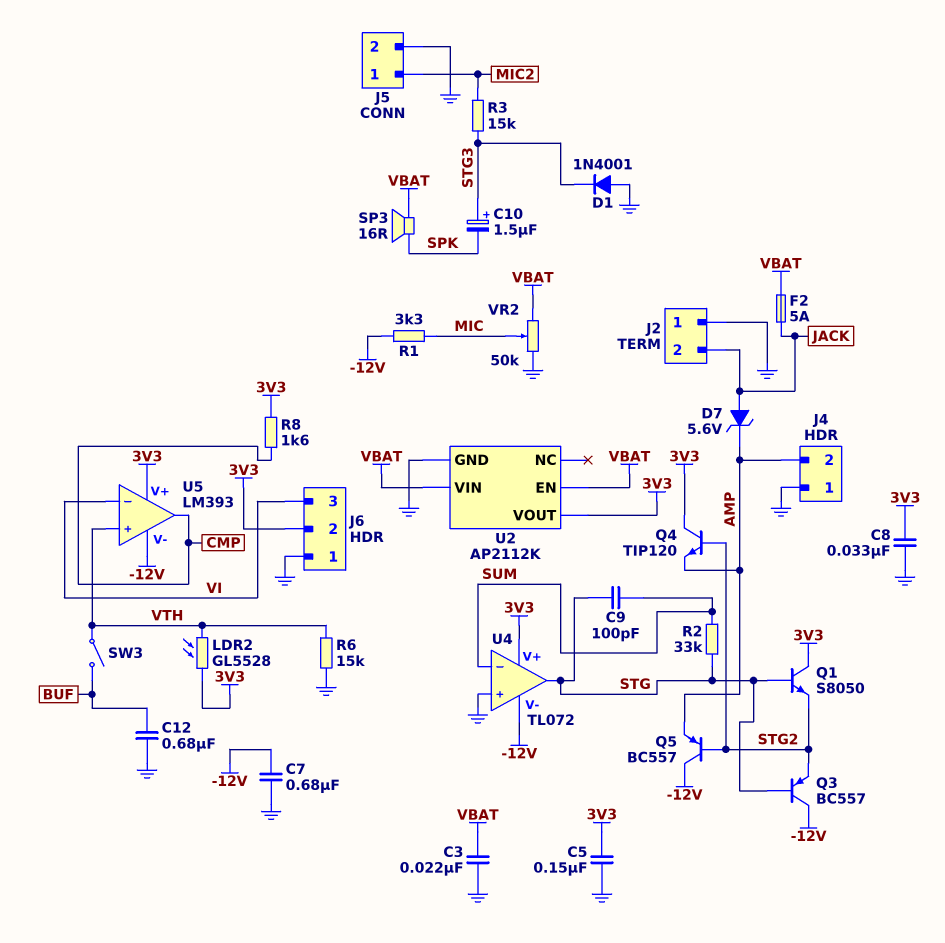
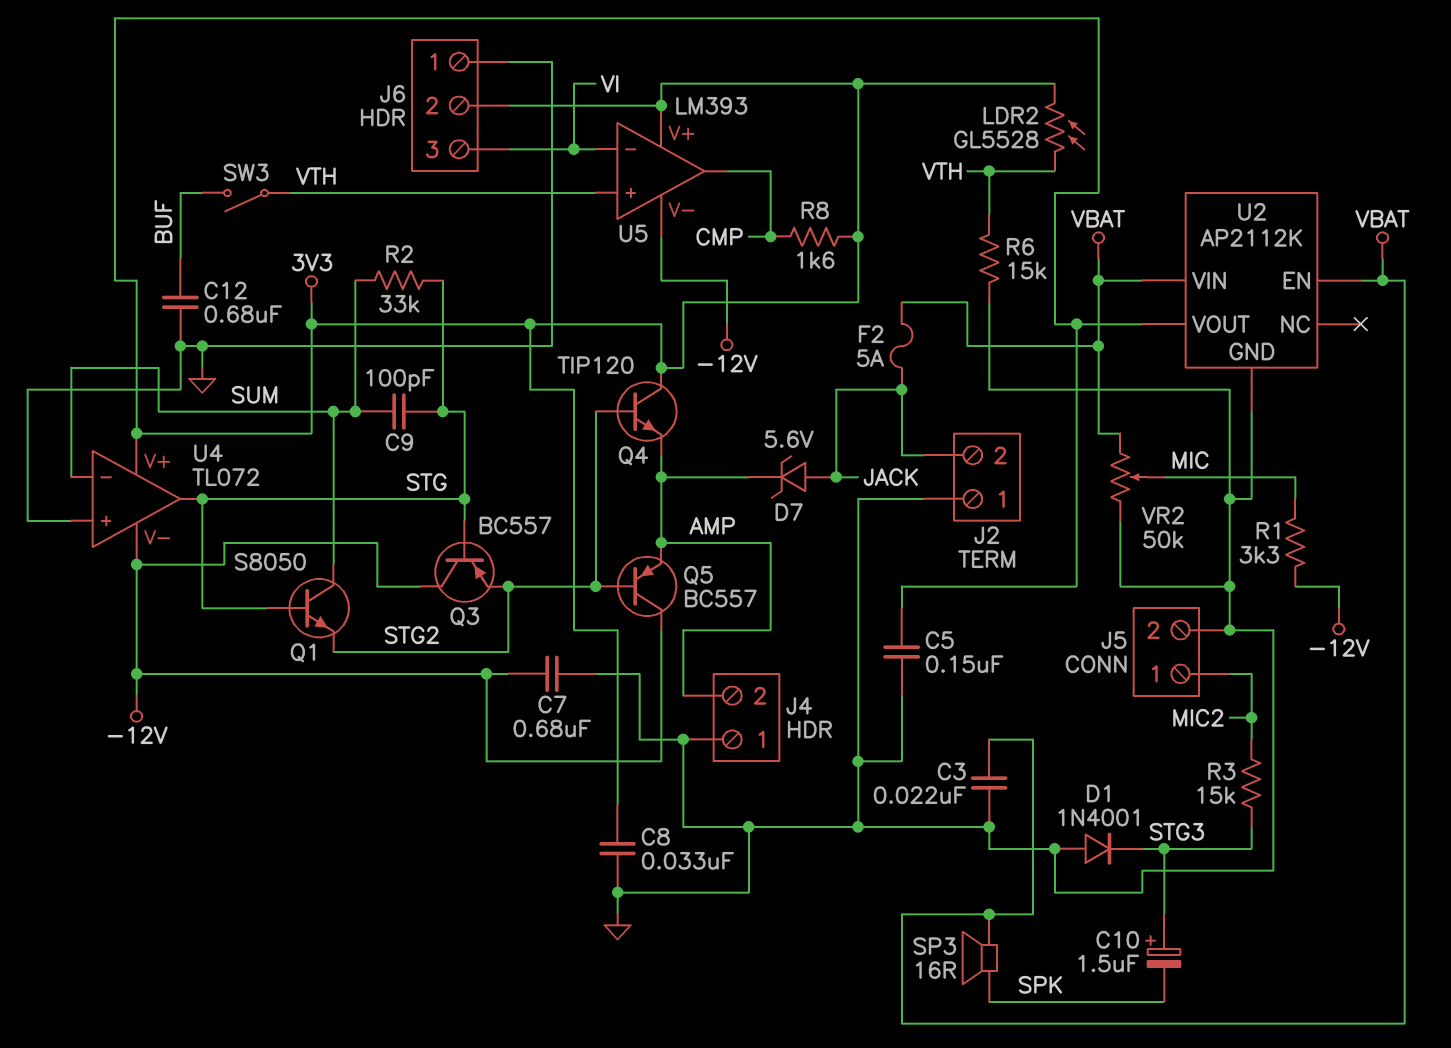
Q1: NPN S8050 (B STG, C 3V3, E STG2) -> NPN S8050 (B STG, C SUM, E STG2)

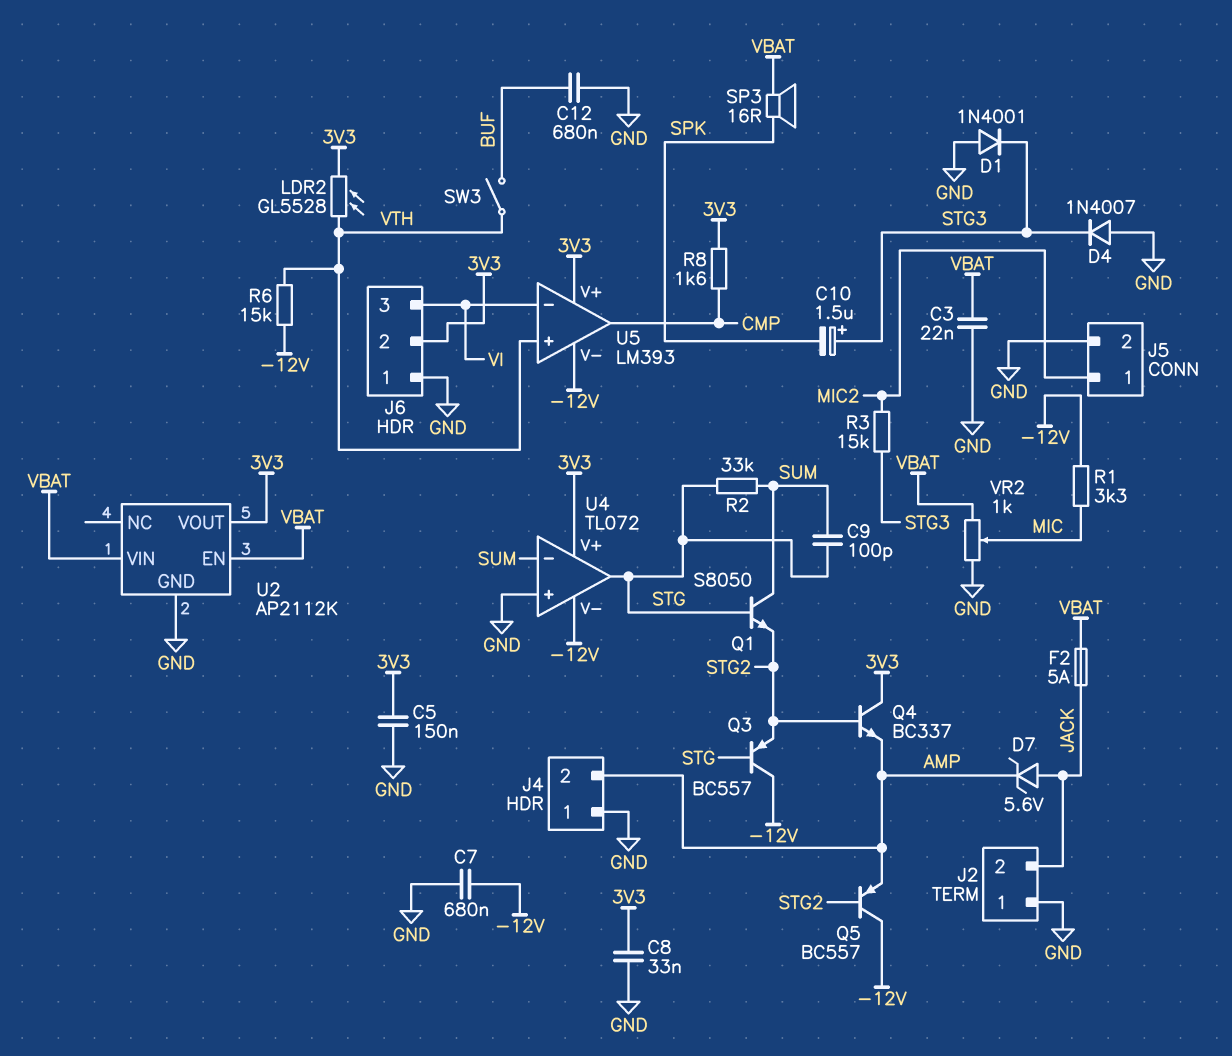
D4: none -> diode 1N4007 (A GND, K STG3)
Q4: NPN TIP120 (B STG2, C 3V3, E AMP) -> NPN BC337 (B STG2, C 3V3, E AMP)
R6: 15k (GND, VTH) -> 15k (-12V, VTH)
VR2: 50k (GND, VBAT, wiper MIC) -> 1k (GND, VBAT, wiper MIC)

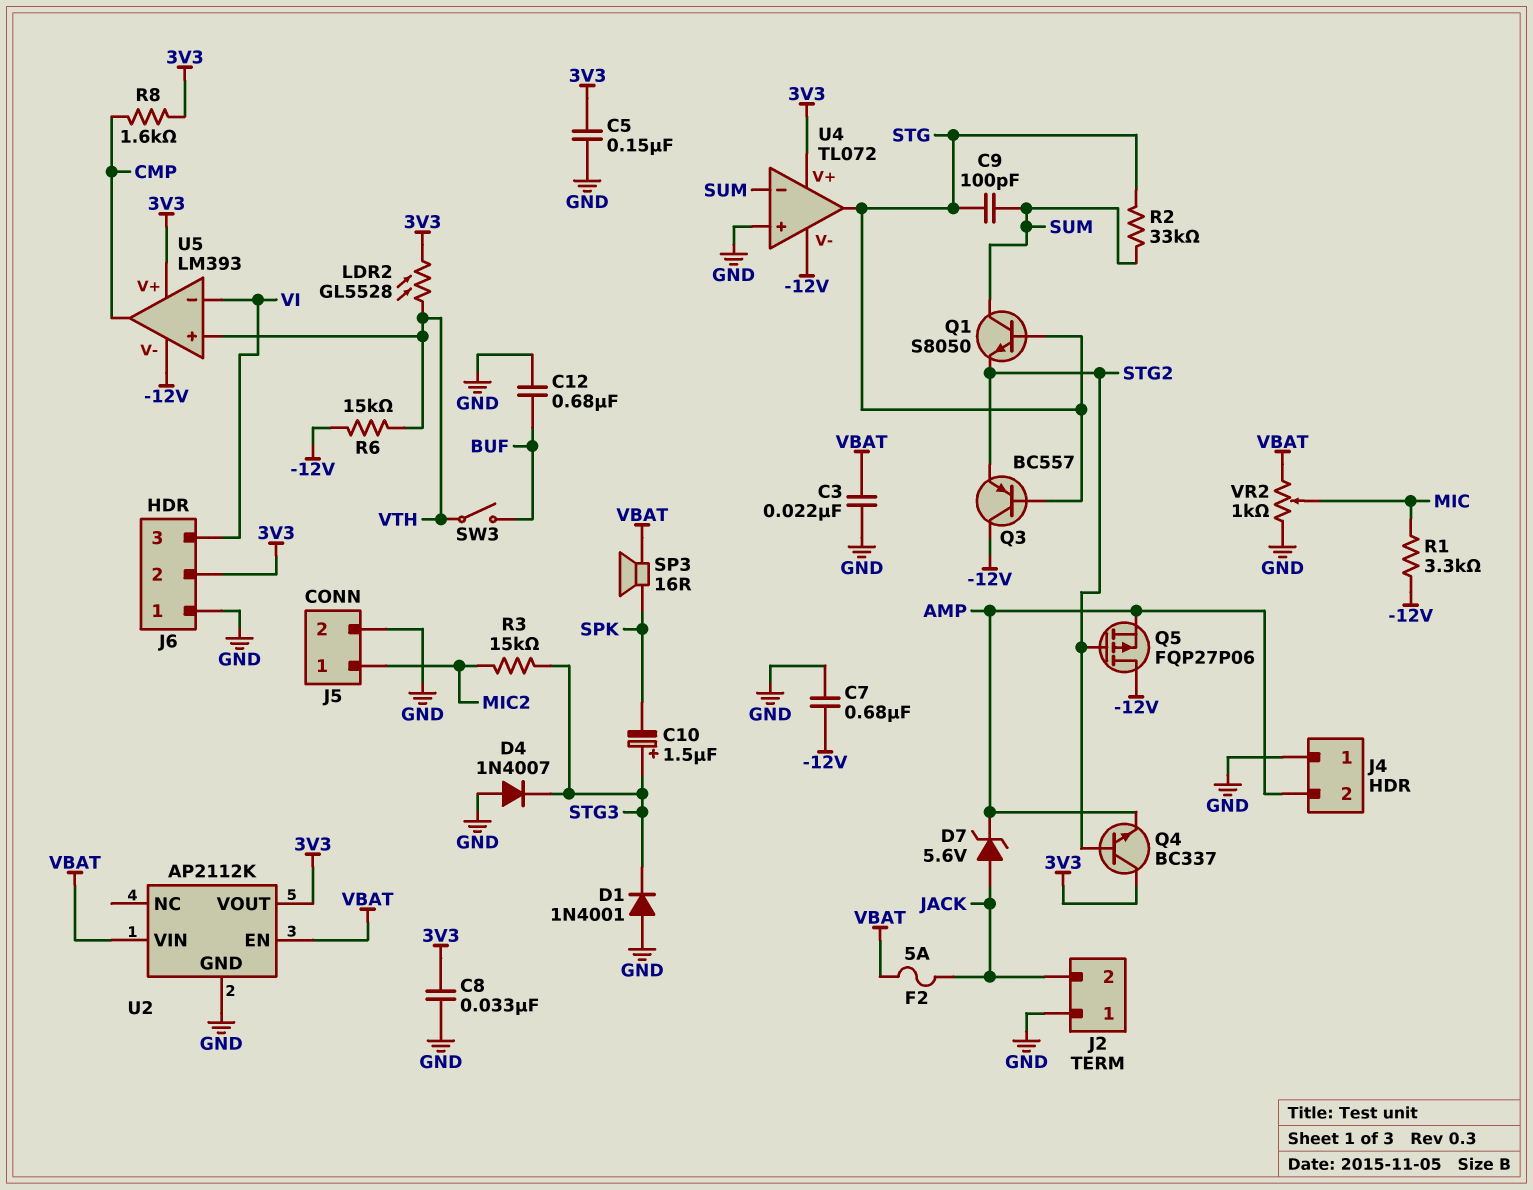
Q5: PNP BC557 (B STG2, C -12V, E AMP) -> PMOS FQP27P06 (G STG2, D -12V, S AMP)

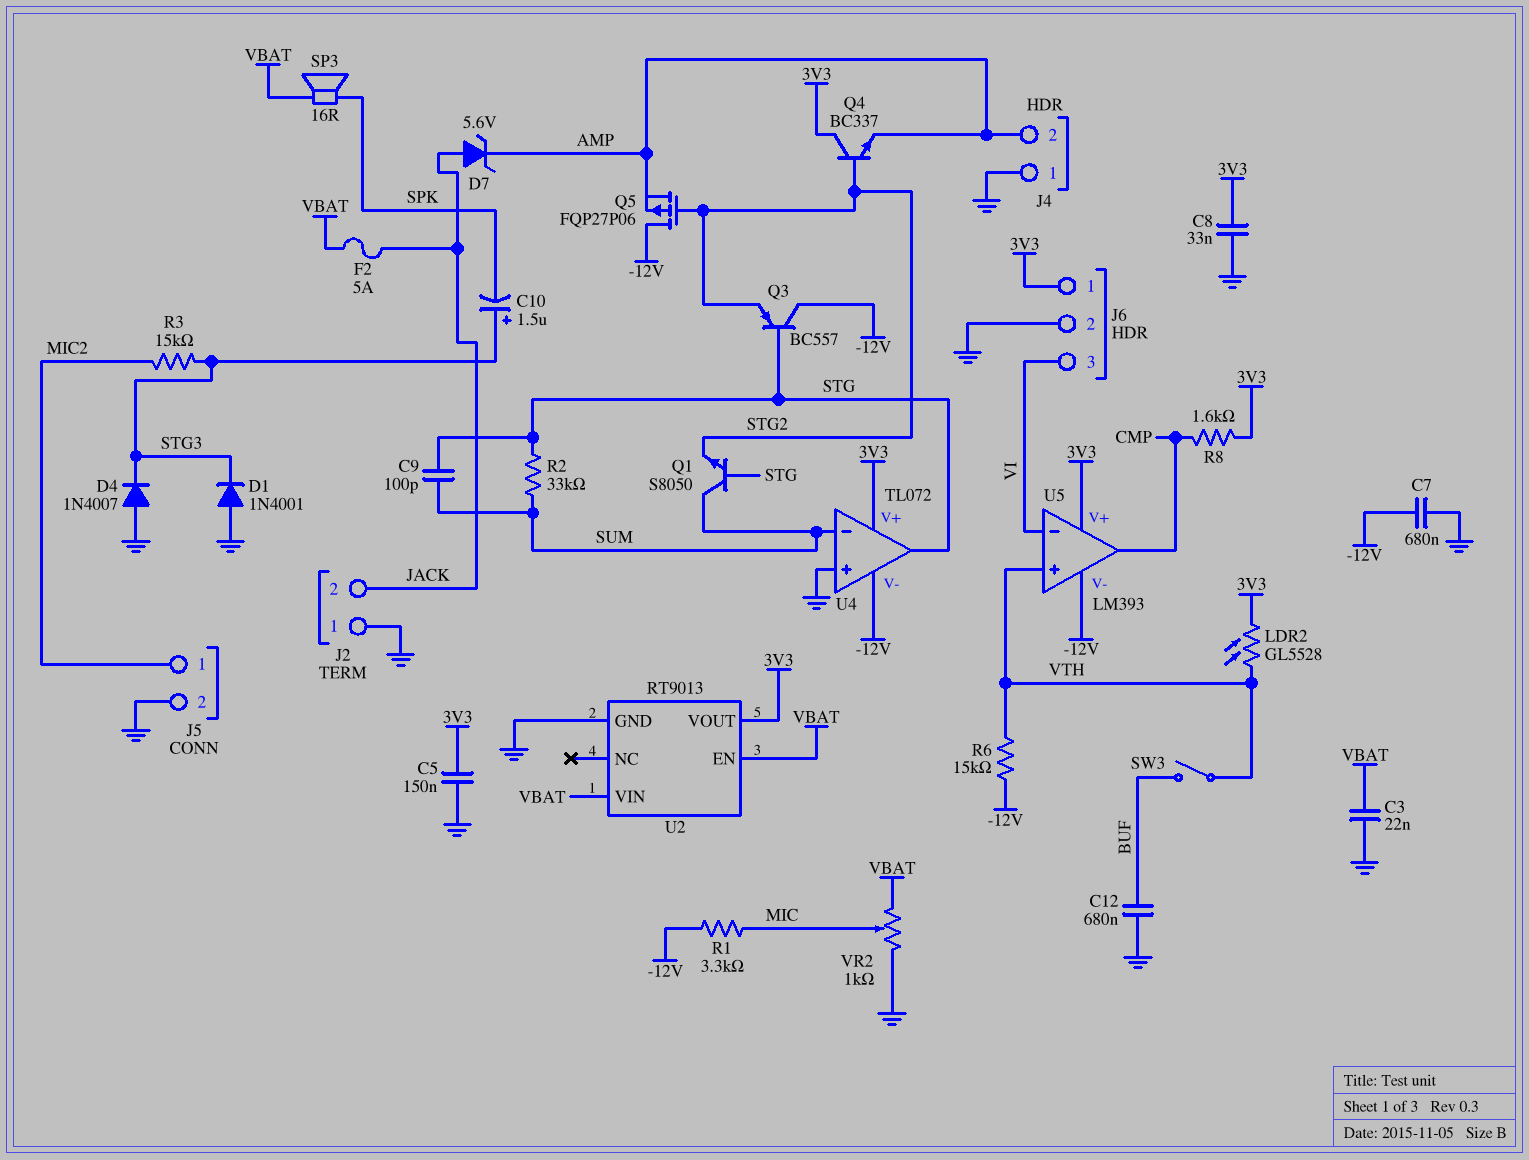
J6 pin 1: GND -> 3V3
J6 pin 2: 3V3 -> GND
U2: AP2112K -> RT9013

